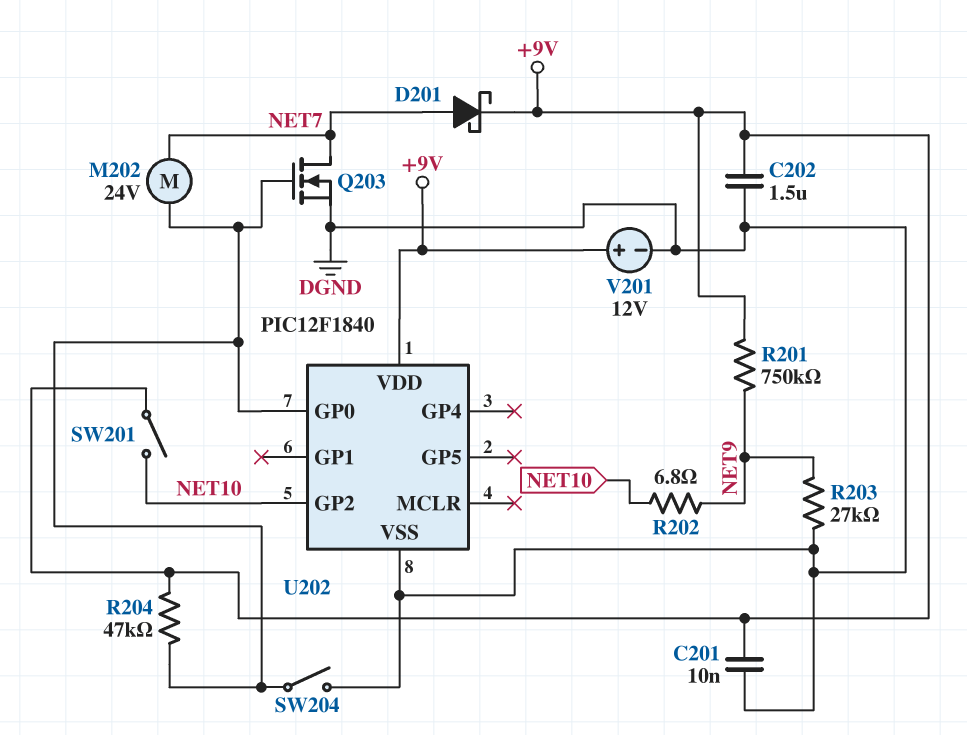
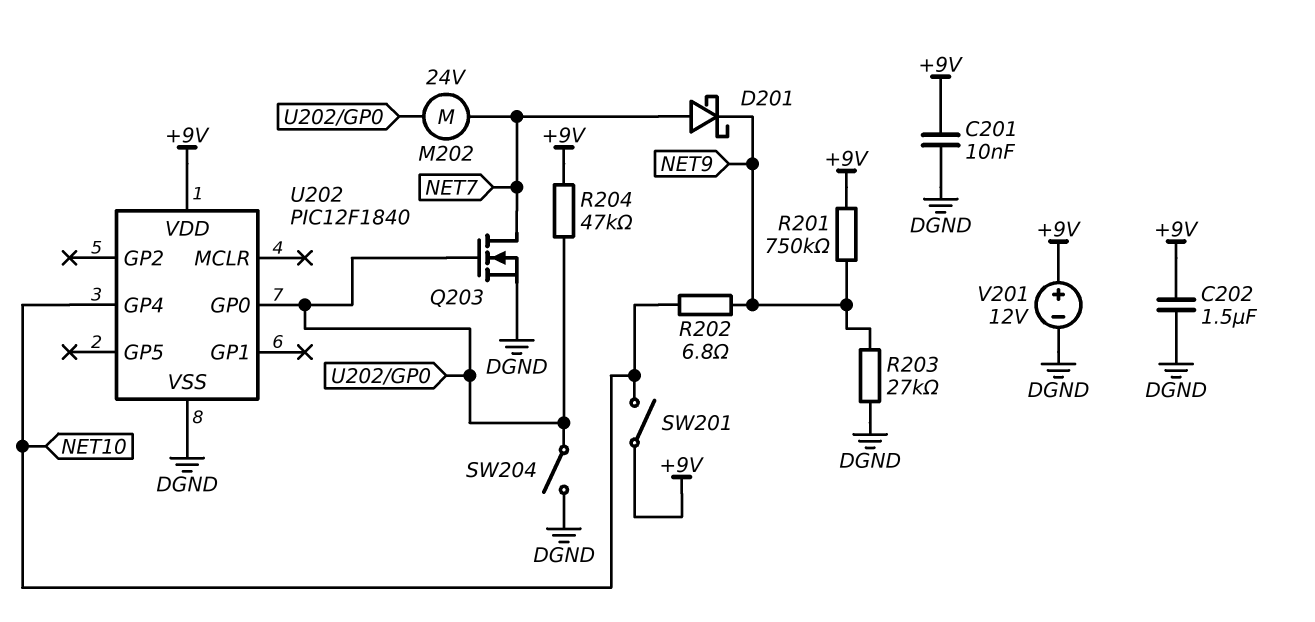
D201: schottky (A NET7, K +9V) -> schottky (A NET7, K NET9)
U202 pin GP2: NET10 -> none
U202 pin GP4: none -> NET10

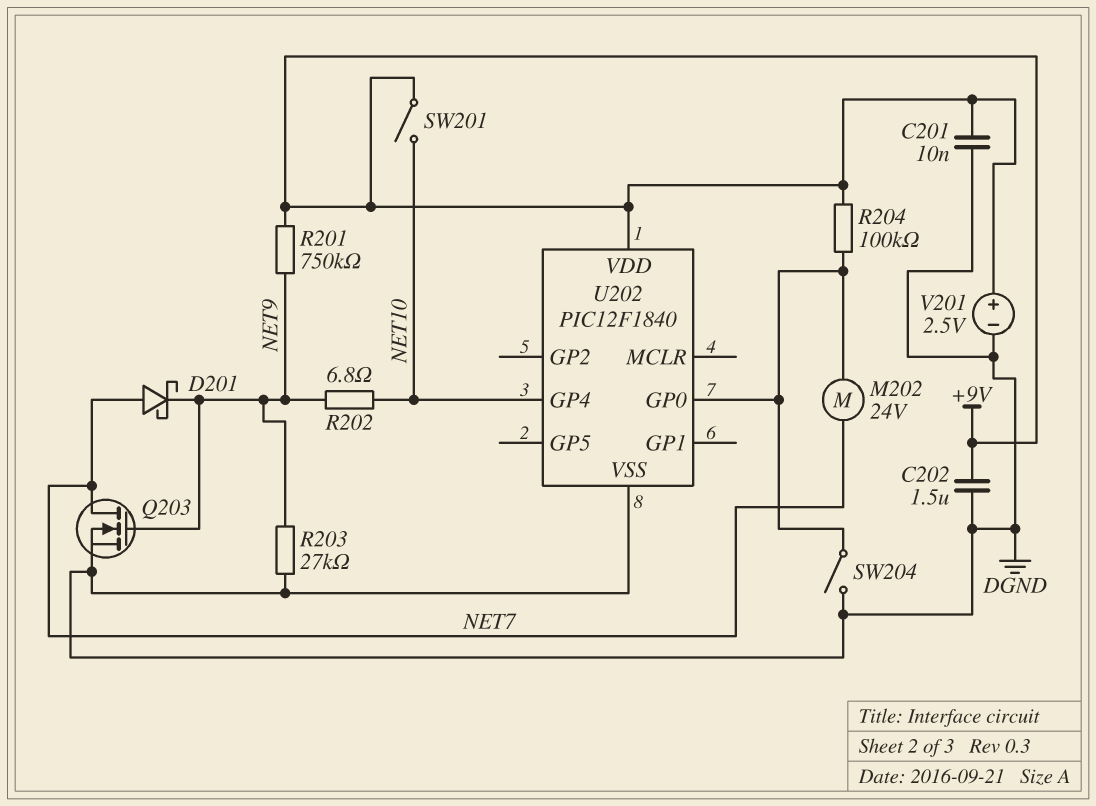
Q203: NMOS (G U202/GP0, D NET7, S DGND) -> NMOS (G NET9, D NET7, S DGND)
R204: 47k (+9V, U202/GP0) -> 100k (+9V, U202/GP0)
V201: 12V (plus +9V, minus DGND) -> 2.5V (plus +9V, minus DGND)

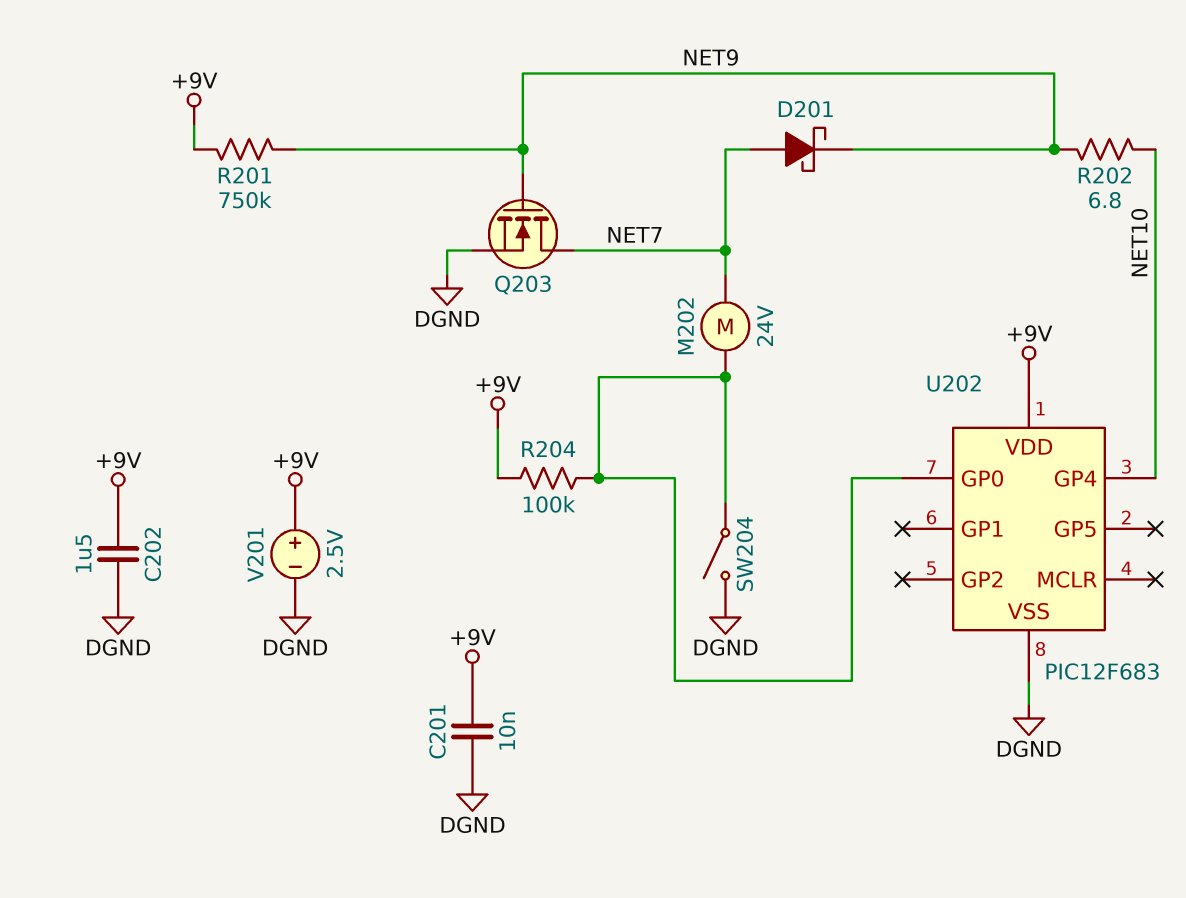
R203: 27k (DGND, NET9) -> none
SW201: switch (+9V, NET10) -> none
U202: PIC12F1840 -> PIC12F683

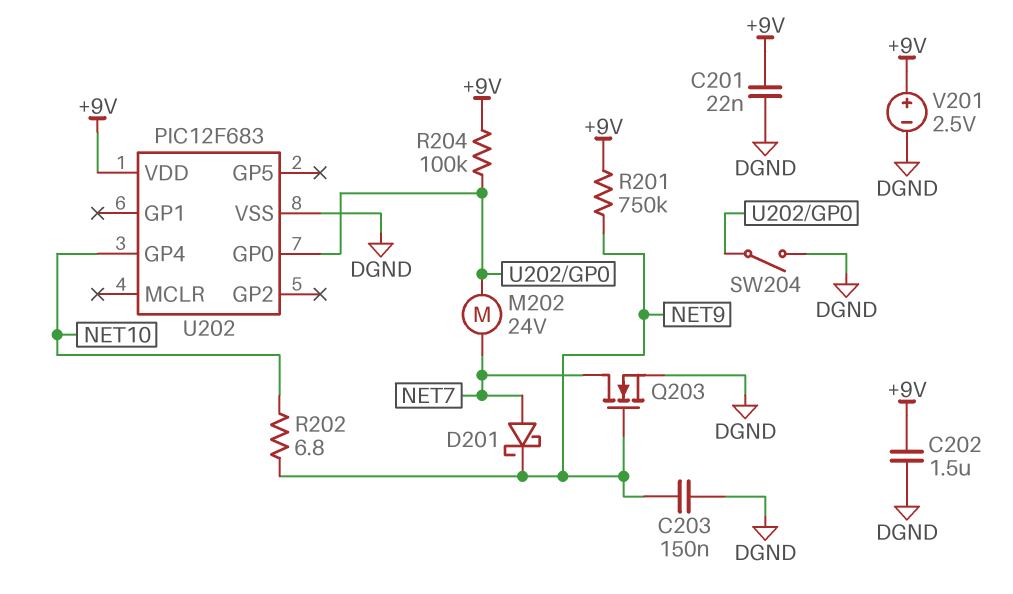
C201: 10nF (+9V, DGND) -> 22nF (+9V, DGND)
C203: none -> 150nF (DGND, NET9)

